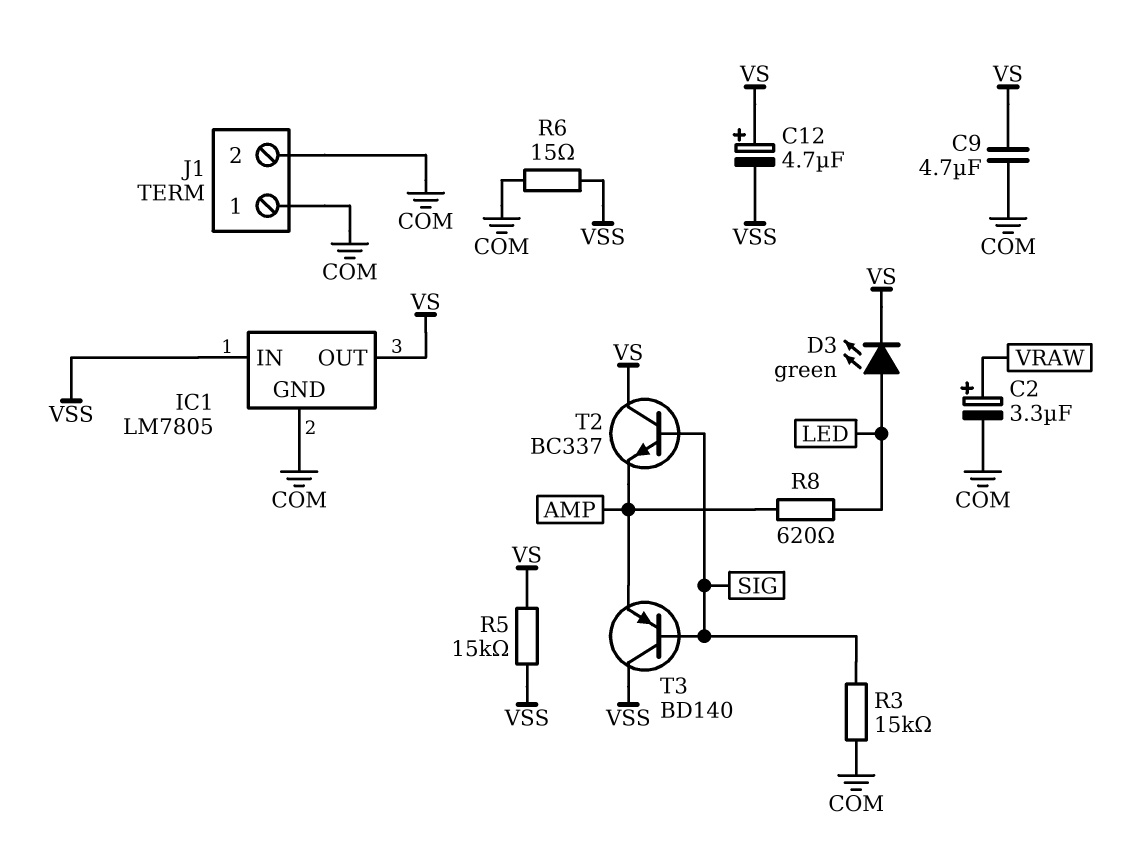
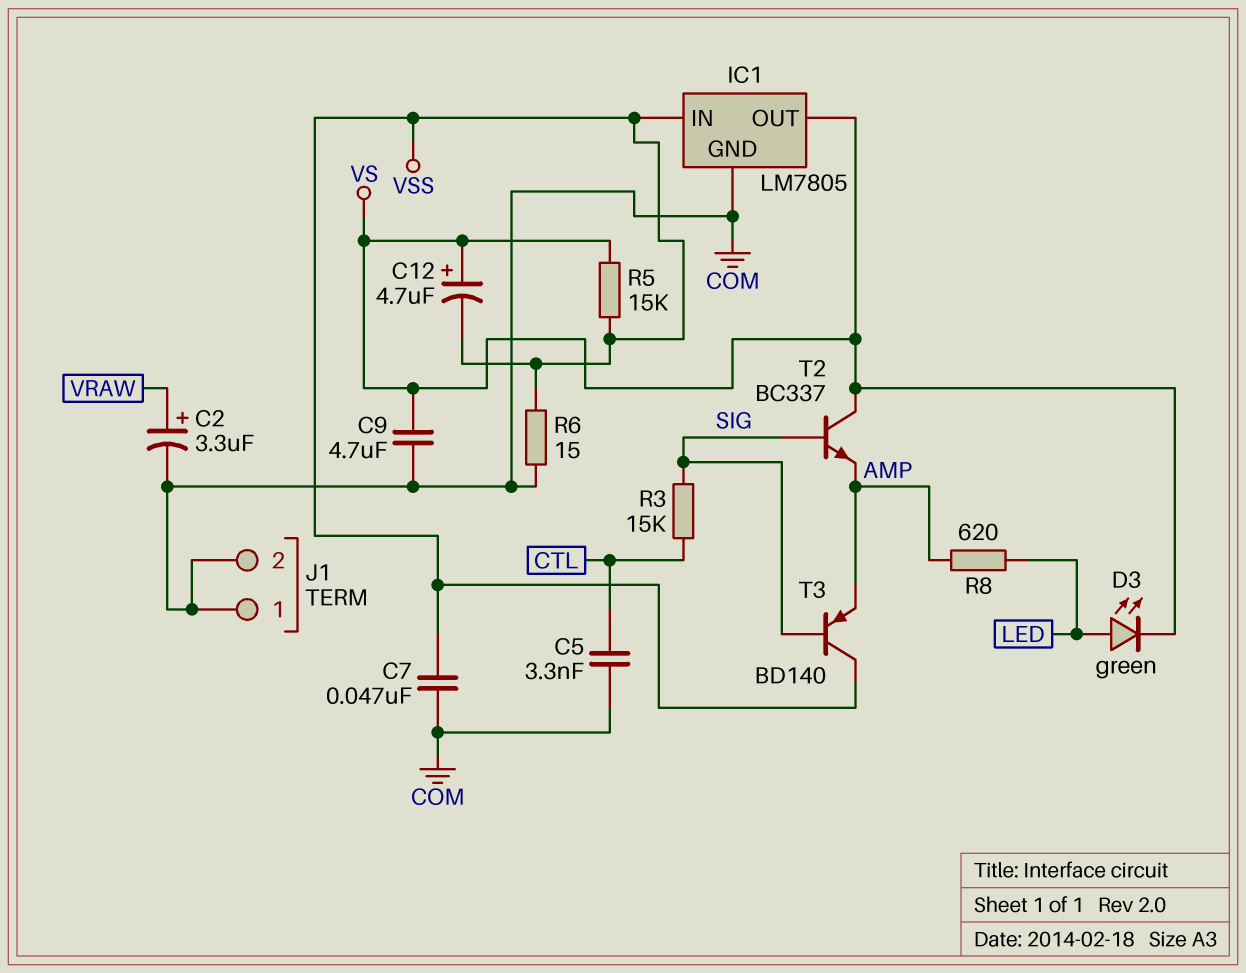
C5: none -> 3.3nF (COM, CTL)
C7: none -> 47nF (COM, VSS)
R3: 15k (COM, SIG) -> 15k (CTL, SIG)

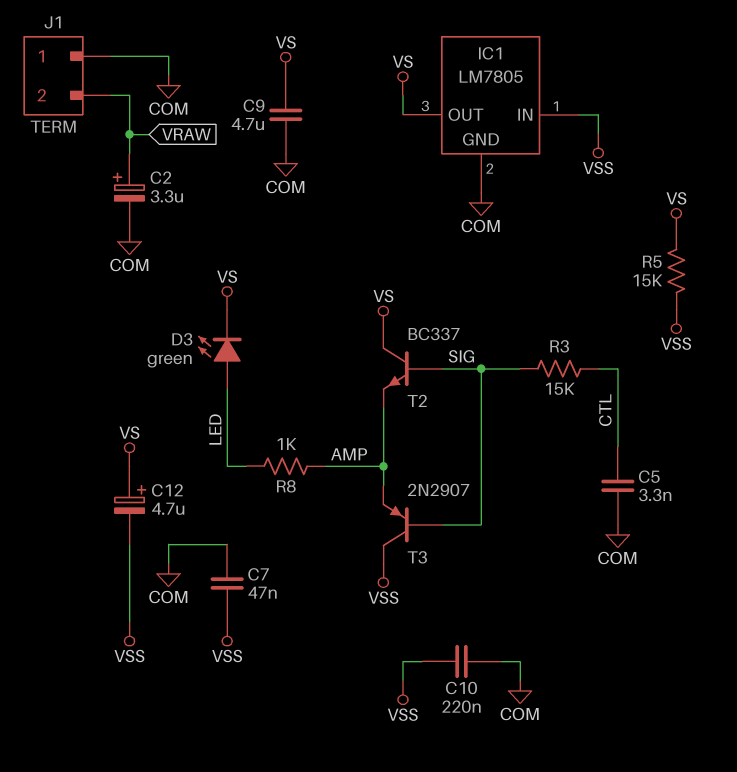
C10: none -> 220nF (COM, VSS)
J1 pin 2: COM -> VRAW
R6: 15 (COM, VSS) -> none
R8: 620 (AMP, LED) -> 1k (AMP, LED)
T3: PNP BD140 (B SIG, C VSS, E AMP) -> PNP 2N2907 (B SIG, C VSS, E AMP)

